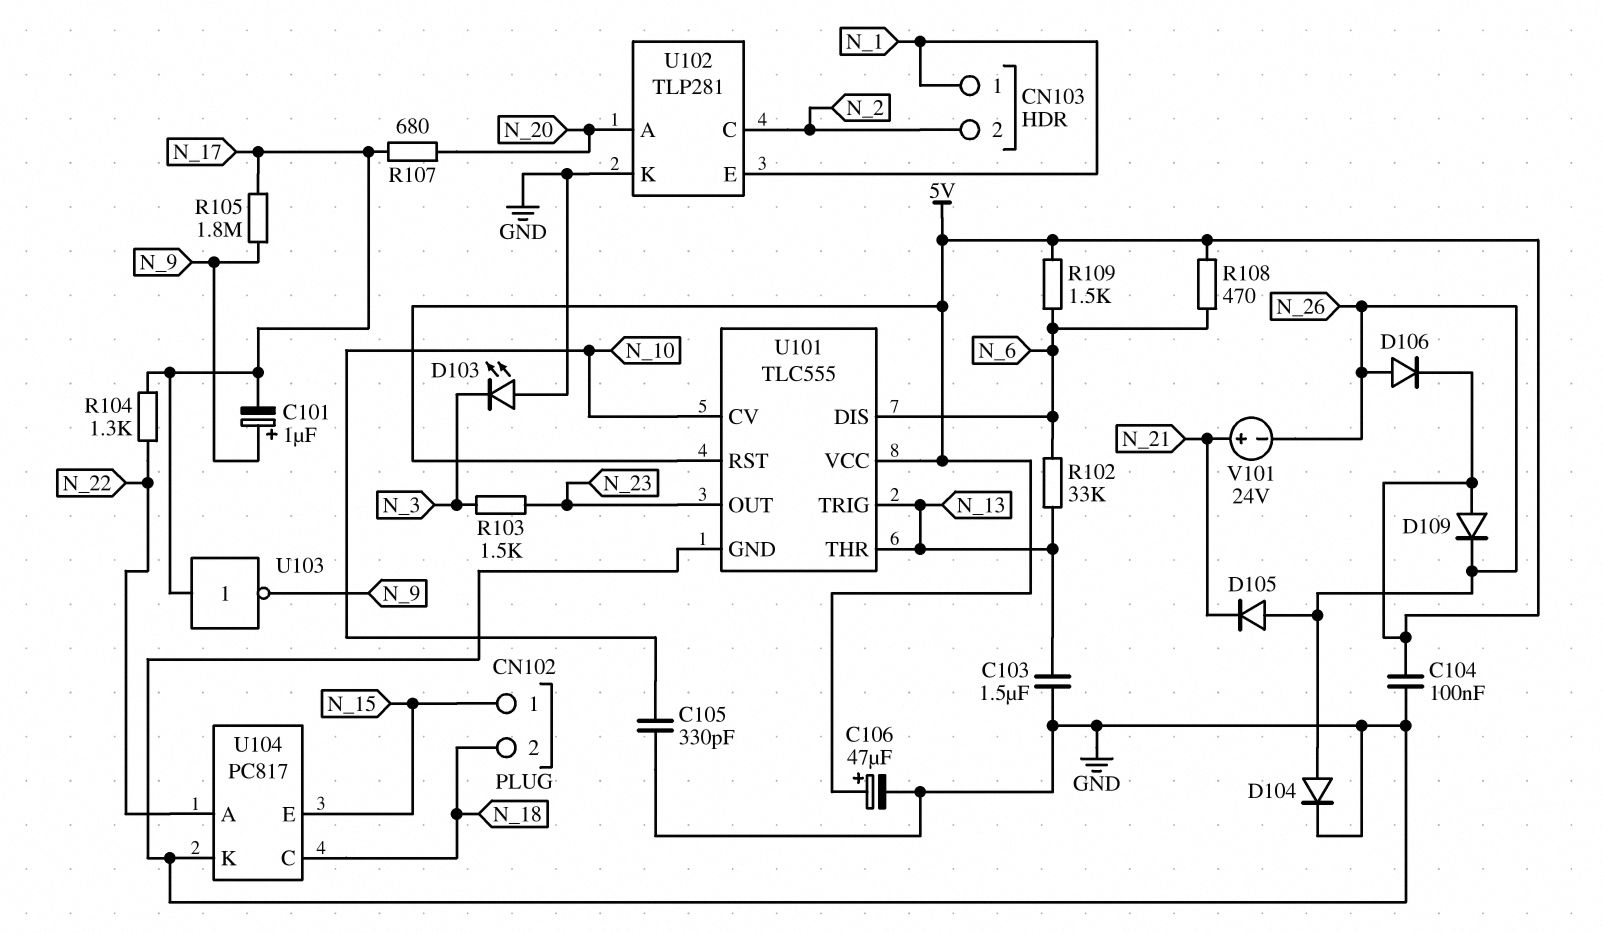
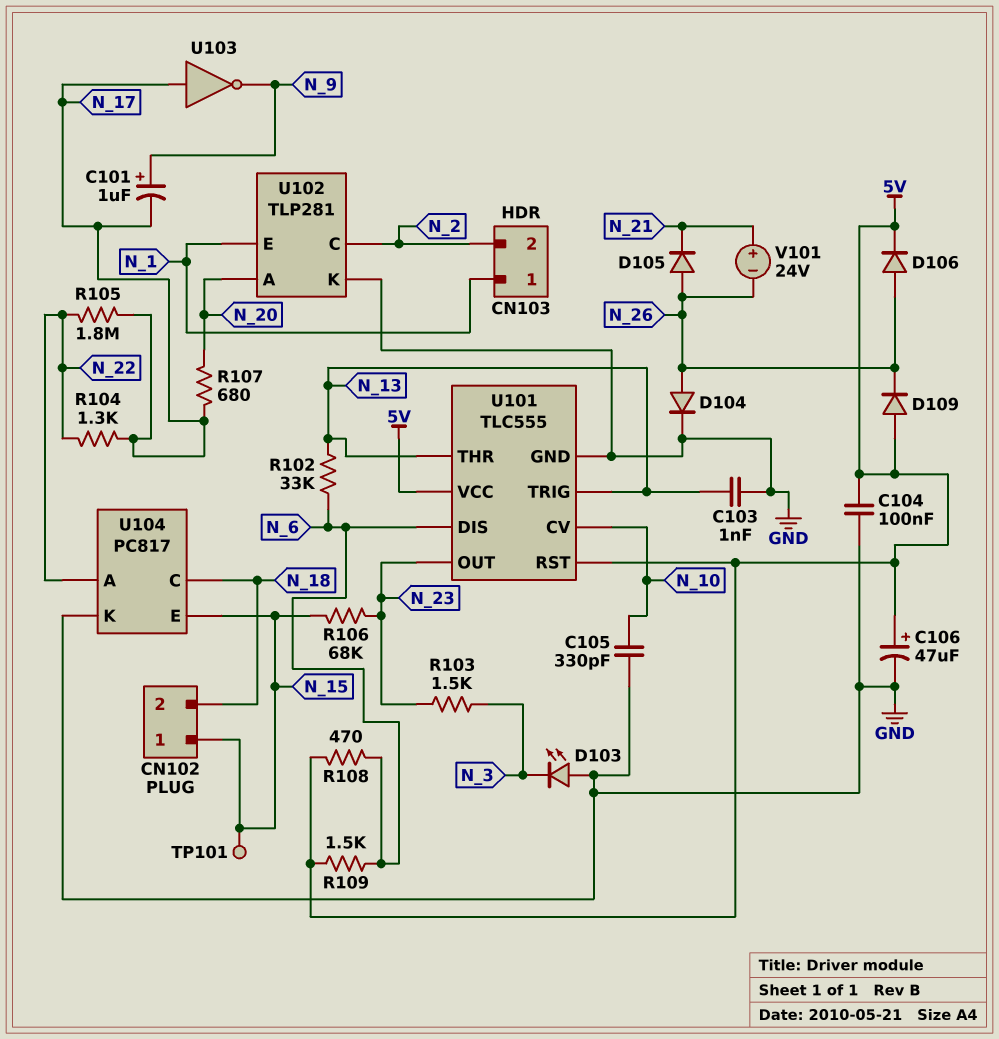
C103: 1.5uF (GND, N_13) -> 1nF (GND, N_13)
R105: 1.8M (N_9, N_17) -> 1.8M (N_17, N_22)
R106: none -> 68k (N_15, N_23)
TP101: none -> test point (N_15)

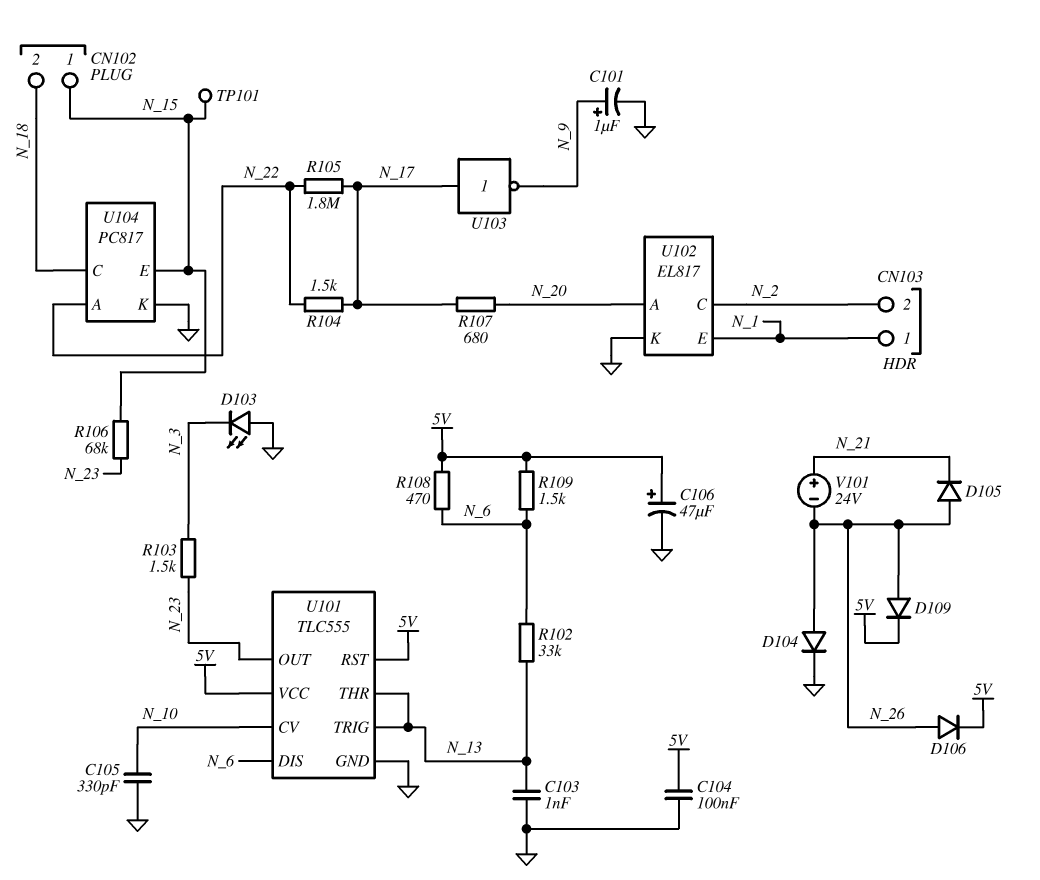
C101: 1uF (plus N_9, minus N_17) -> 1uF (plus N_9, minus GND)
D109: diode (A 5V, K N_26) -> diode (A N_26, K 5V)
R104: 1.3k (N_17, N_22) -> 1.5k (N_17, N_22)
U102: TLP281 -> EL817

